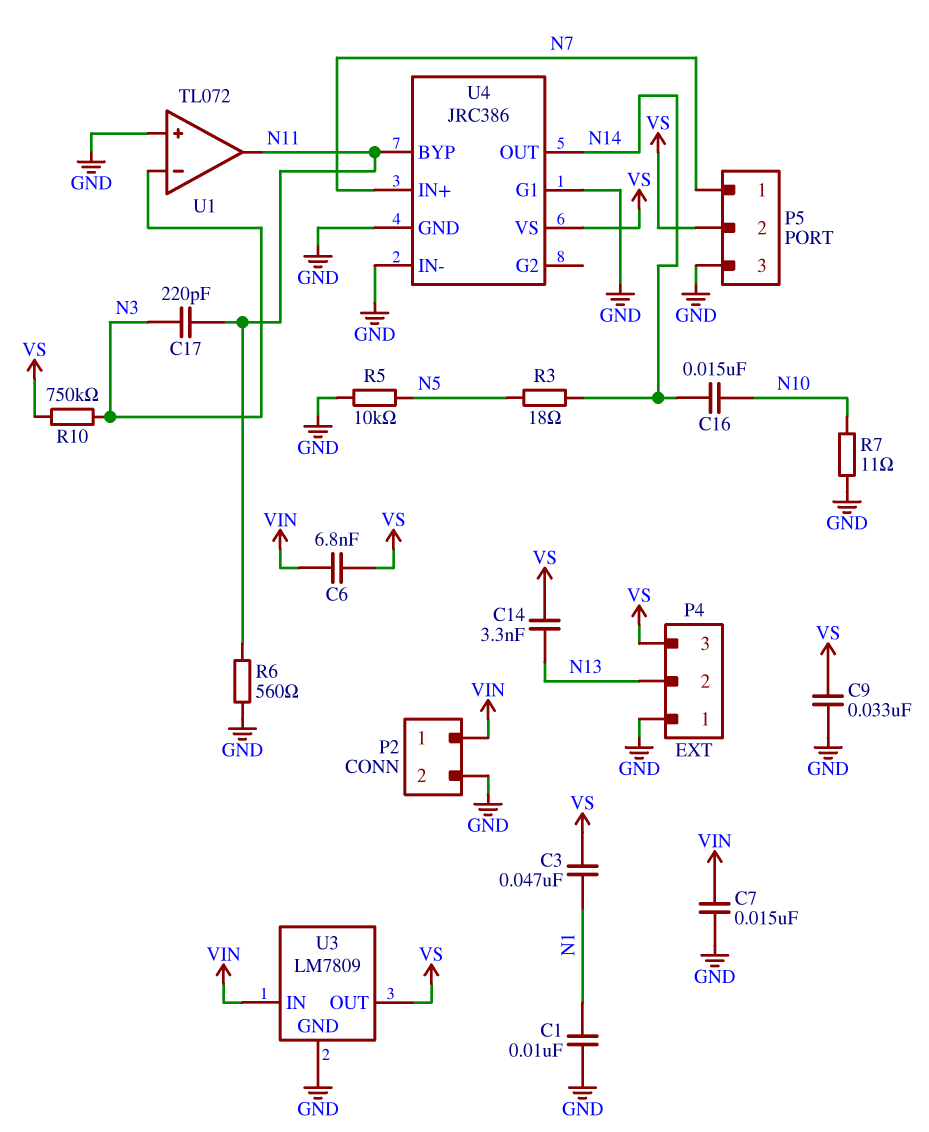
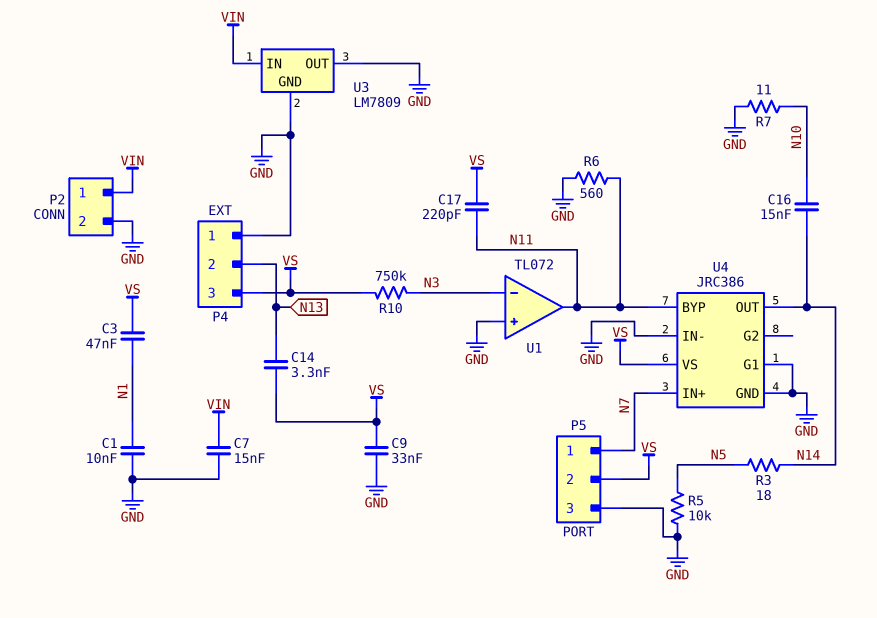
C6: 6.8nF (VIN, VS) -> none
C17: 220pF (N3, N11) -> 220pF (N11, VS)
U3 pin OUT: VS -> GND

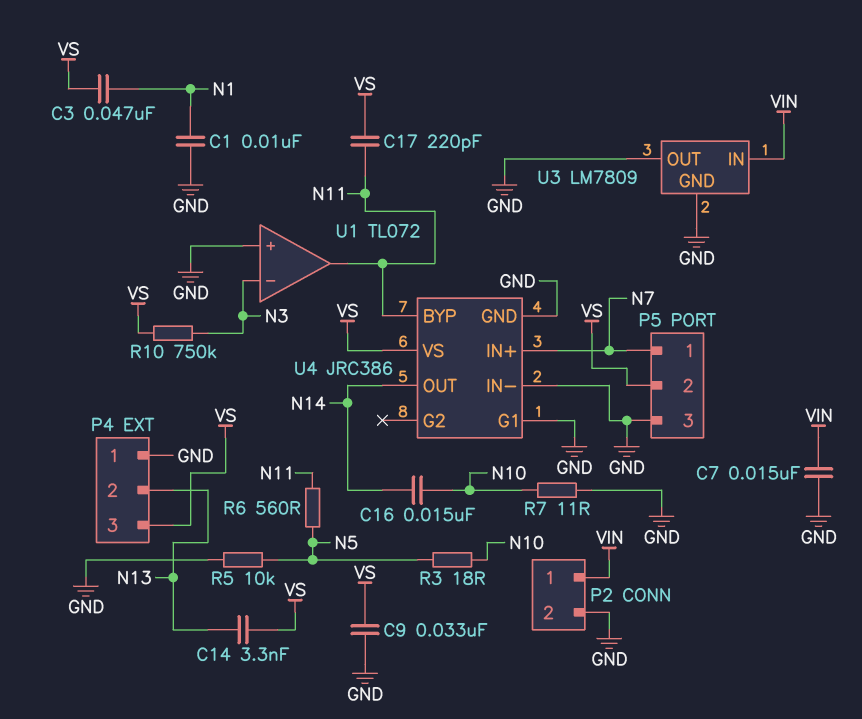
R3: 18 (N5, N14) -> 18 (N5, N10)
R6: 560 (GND, N11) -> 560 (N5, N11)

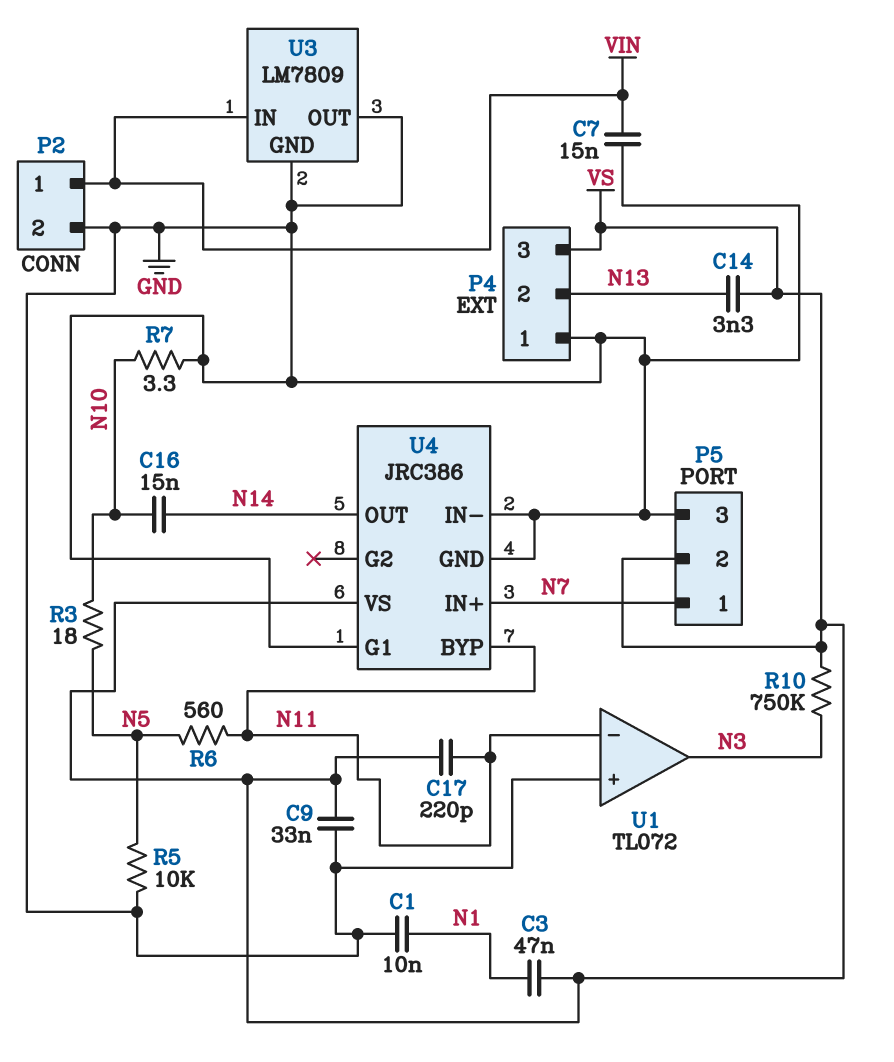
R7: 11 (GND, N10) -> 3.3 (GND, N10)
U1 pin in-: N3 -> N11
U1 pin out: N11 -> N3

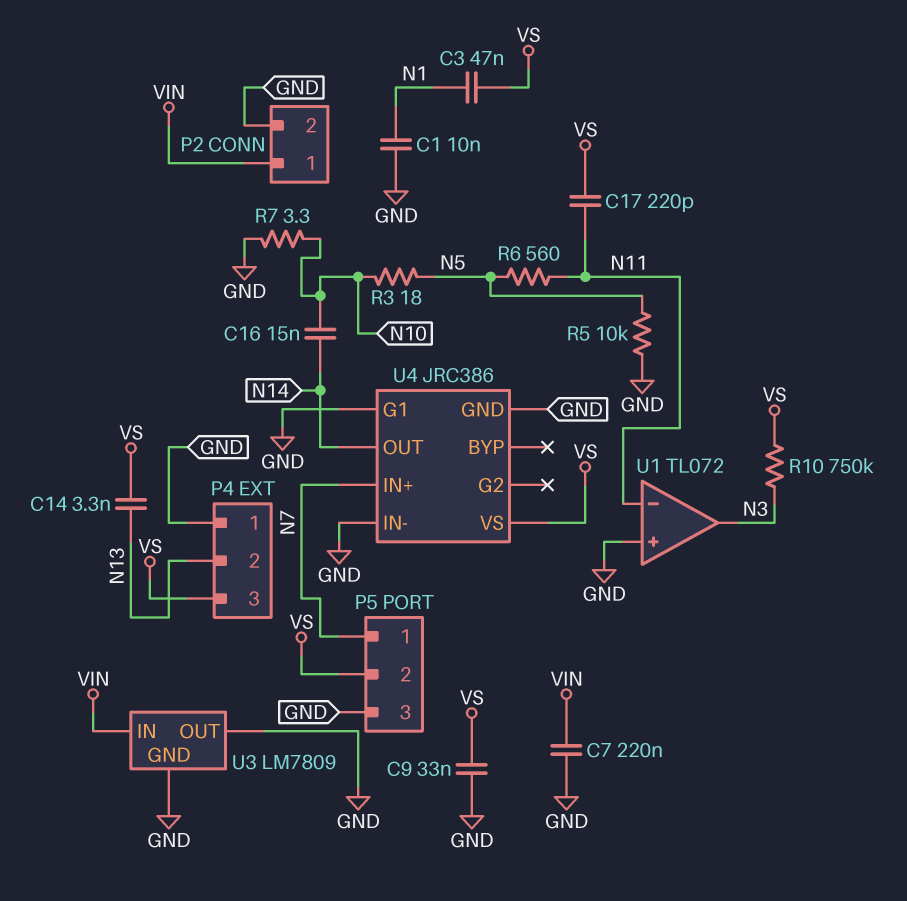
C7: 15nF (GND, VIN) -> 220nF (GND, VIN)
U4 pin BYP: N11 -> none

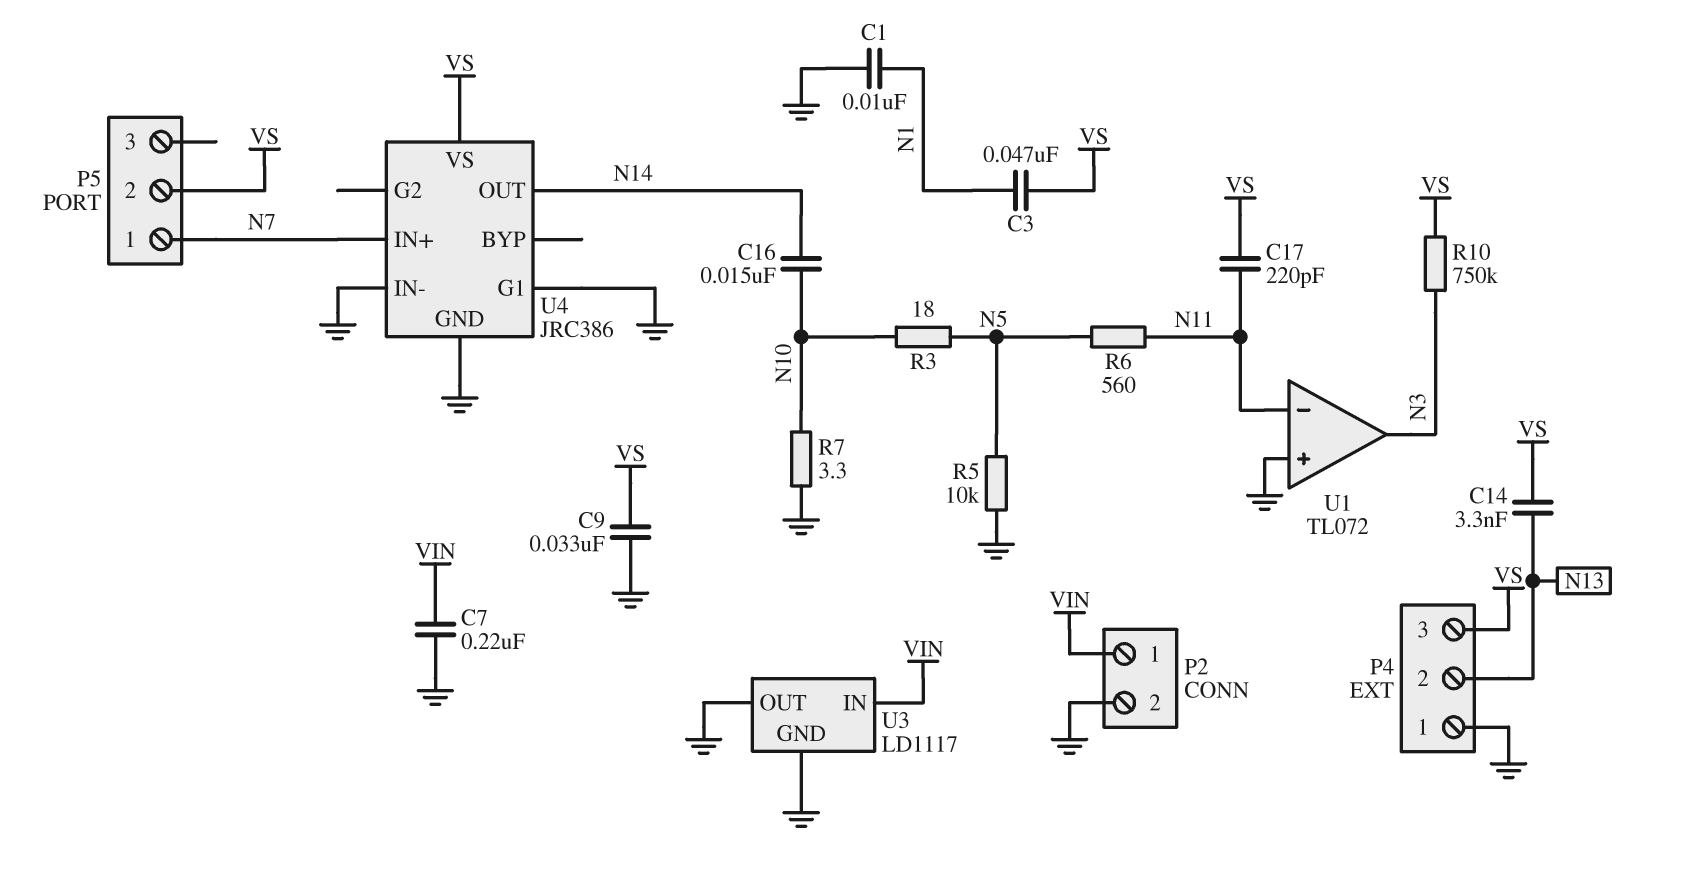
P5 pin 3: GND -> none
U3: LM7809 -> LD1117

